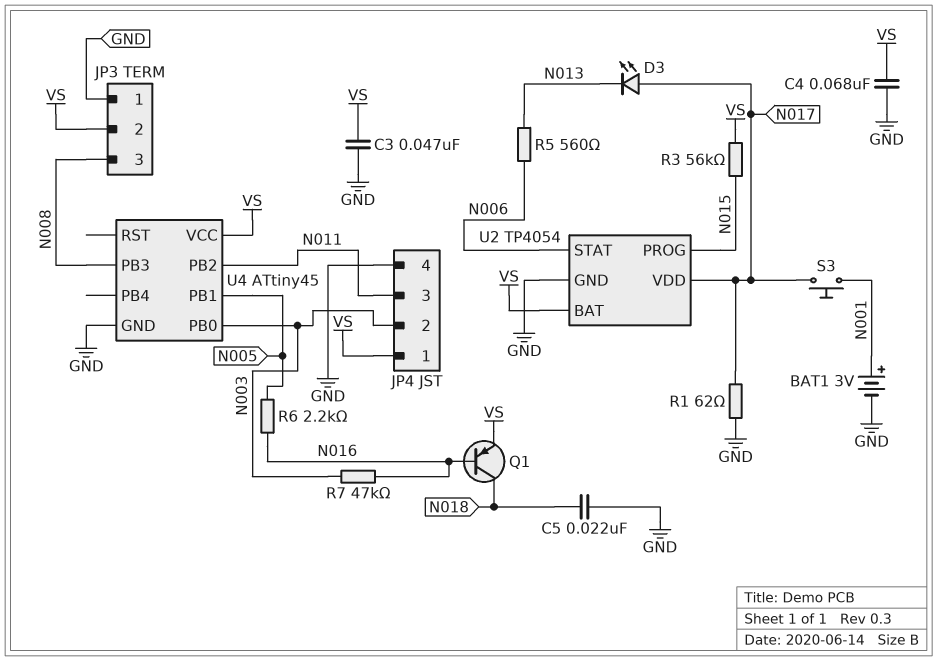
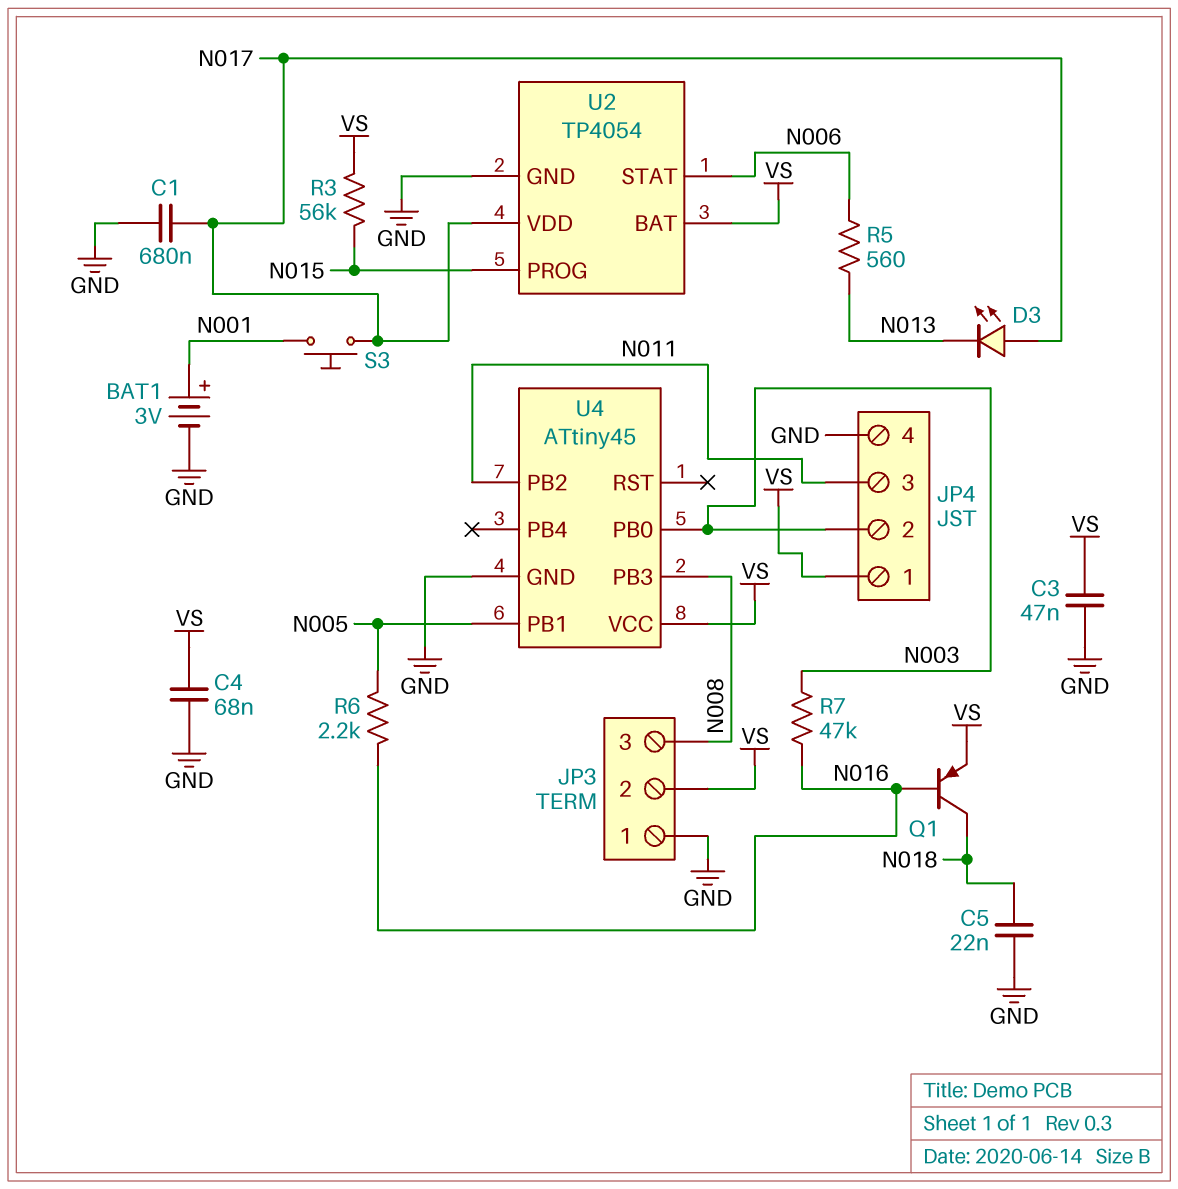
C1: none -> 680nF (GND, N017)
R1: 62 (GND, N017) -> none

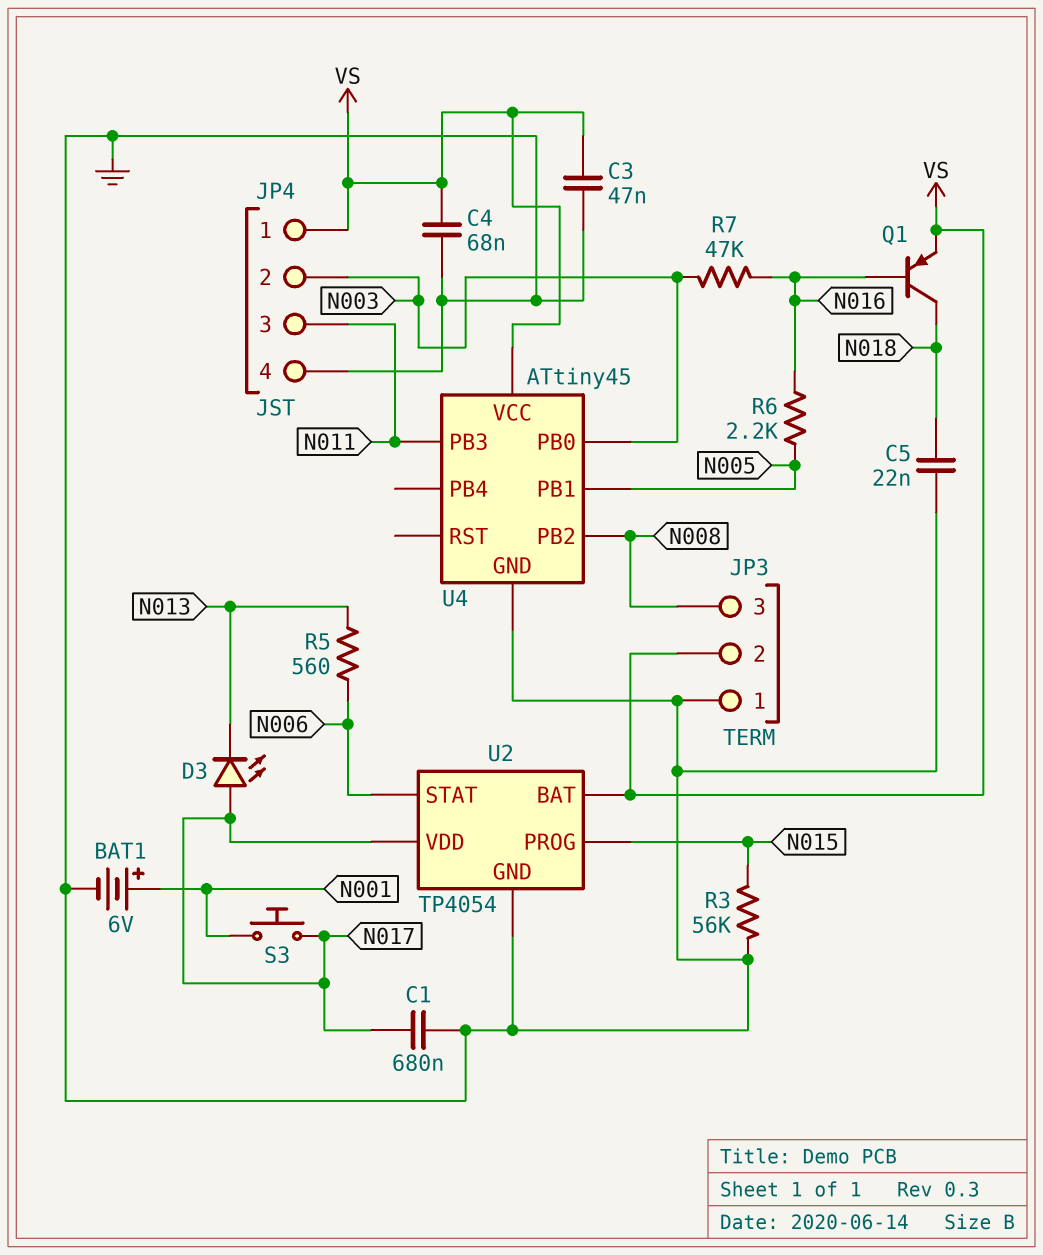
BAT1: 3V (plus N001, minus GND) -> 6V (plus N001, minus GND)
R3: 56k (N015, VS) -> 56k (GND, N015)
U4 pin PB2: N011 -> N008
U4 pin PB3: N008 -> N011

